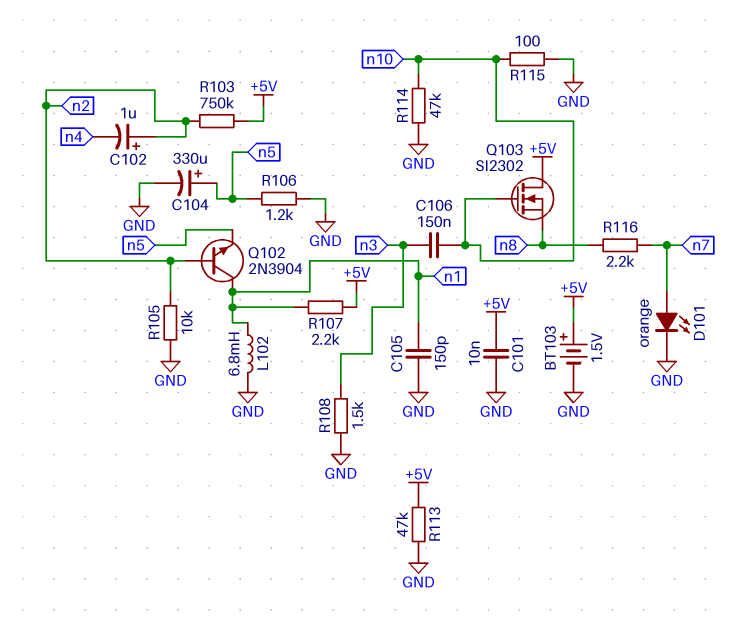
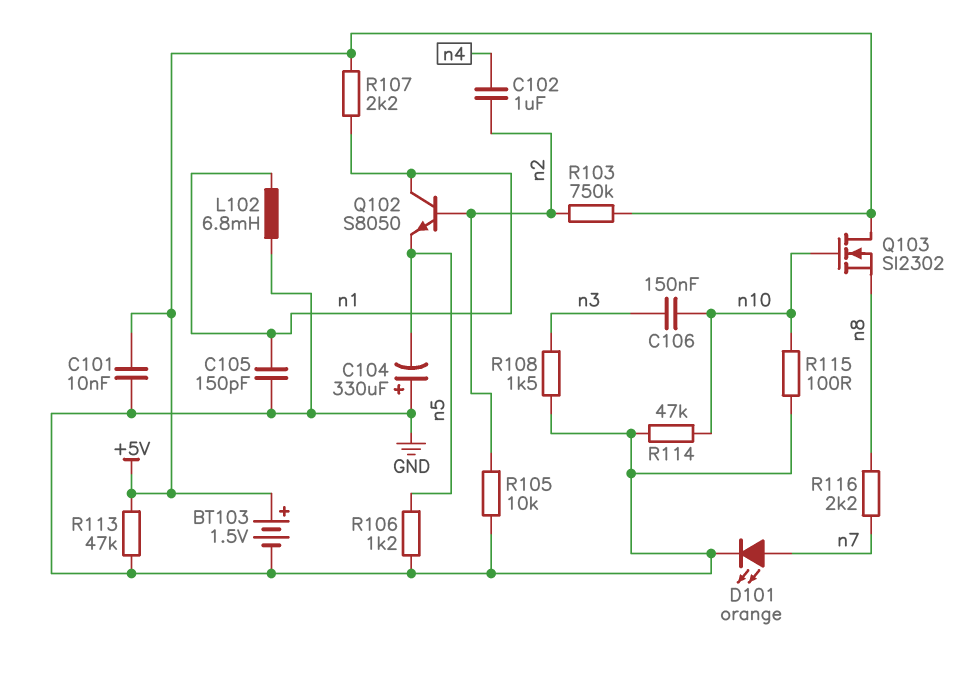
C102: 1uF (plus n2, minus n4) -> 1uF (n2, n4)
C104: 330uF (plus n5, minus GND) -> 330uF (plus GND, minus n5)
Q102: NPN 2N3904 (B n2, C n1, E n5) -> NPN S8050 (B n2, C n1, E n5)

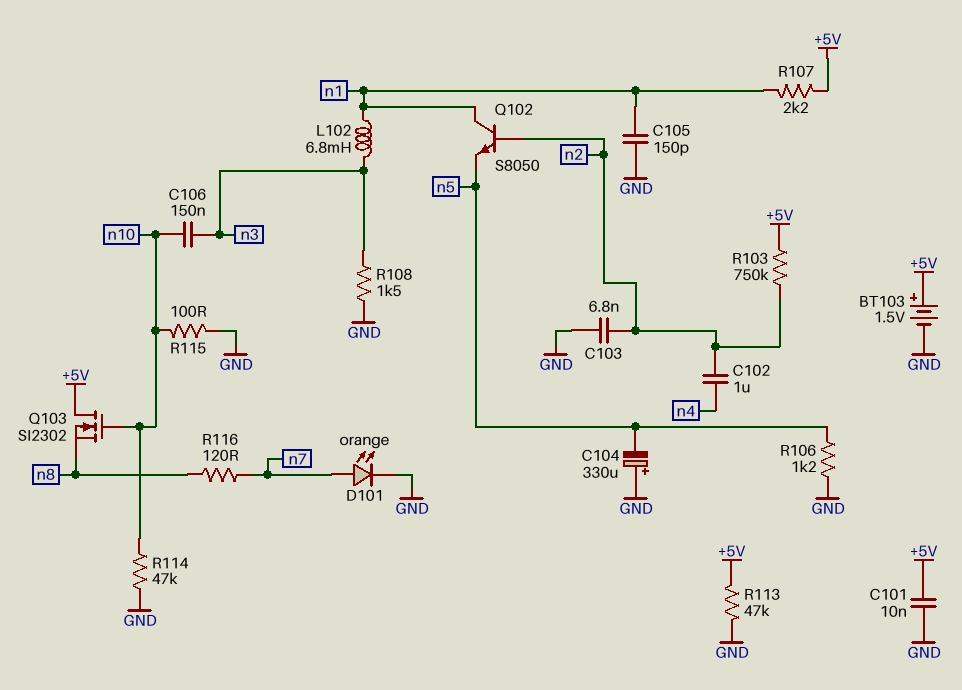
C103: none -> 6.8nF (GND, n2)
L102: 6.8mH (GND, n1) -> 6.8mH (n1, n3)
R105: 10k (GND, n2) -> none
R116: 2.2k (n7, n8) -> 120 (n7, n8)

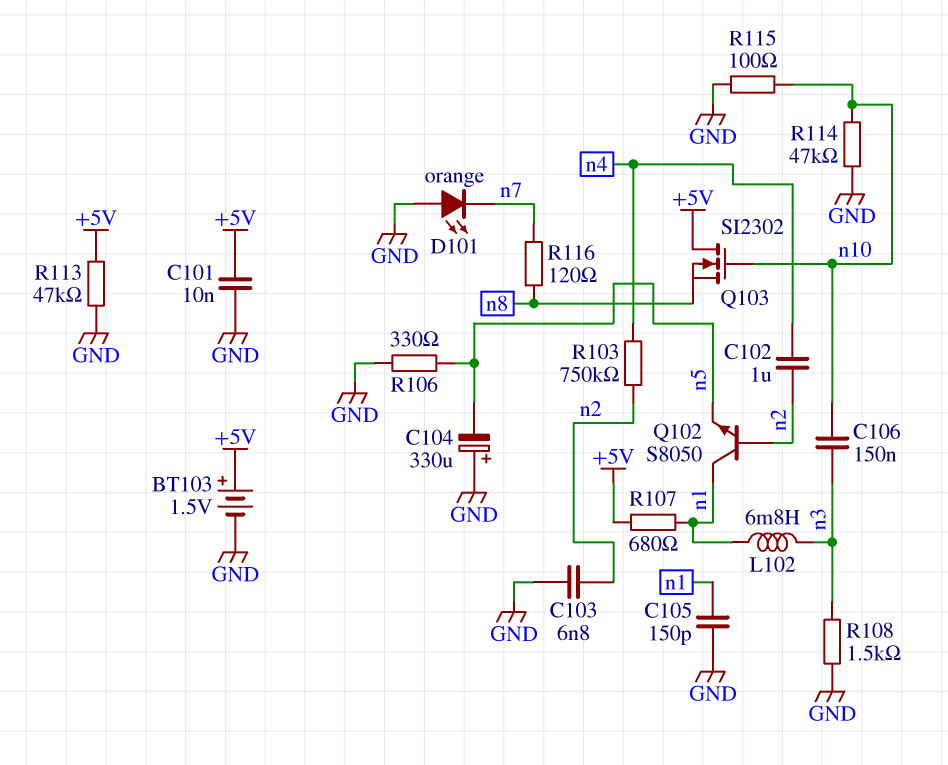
D101: LED orange (A n7, K GND) -> LED orange (A GND, K n7)
R103: 750k (+5V, n2) -> 750k (n2, n4)
R106: 1.2k (GND, n5) -> 330 (GND, n5)
R107: 2.2k (+5V, n1) -> 680 (+5V, n1)

